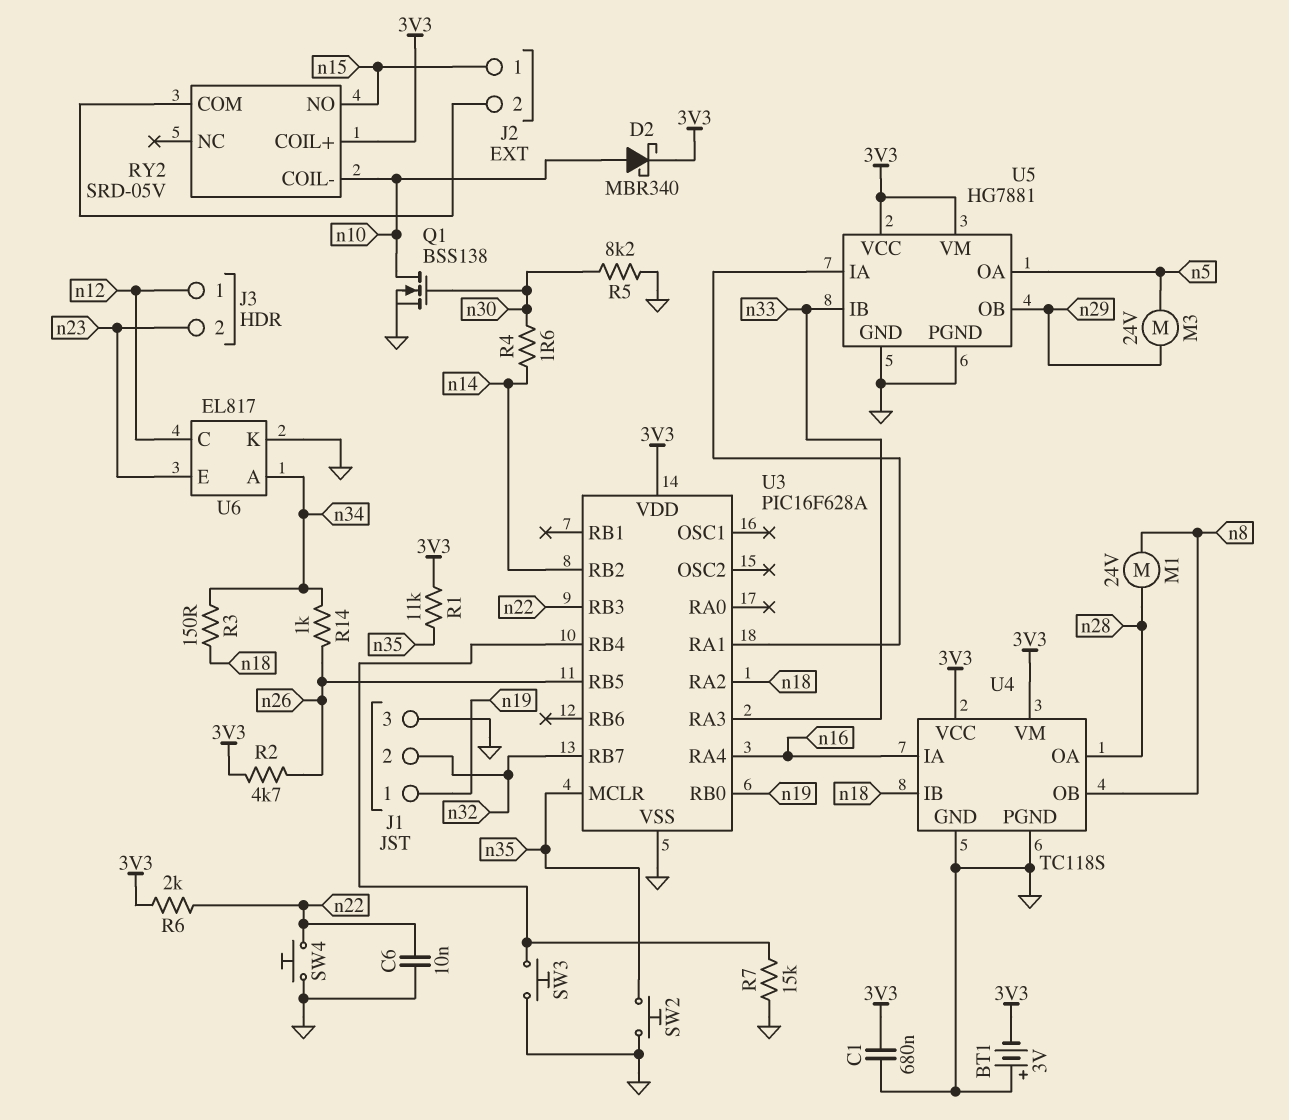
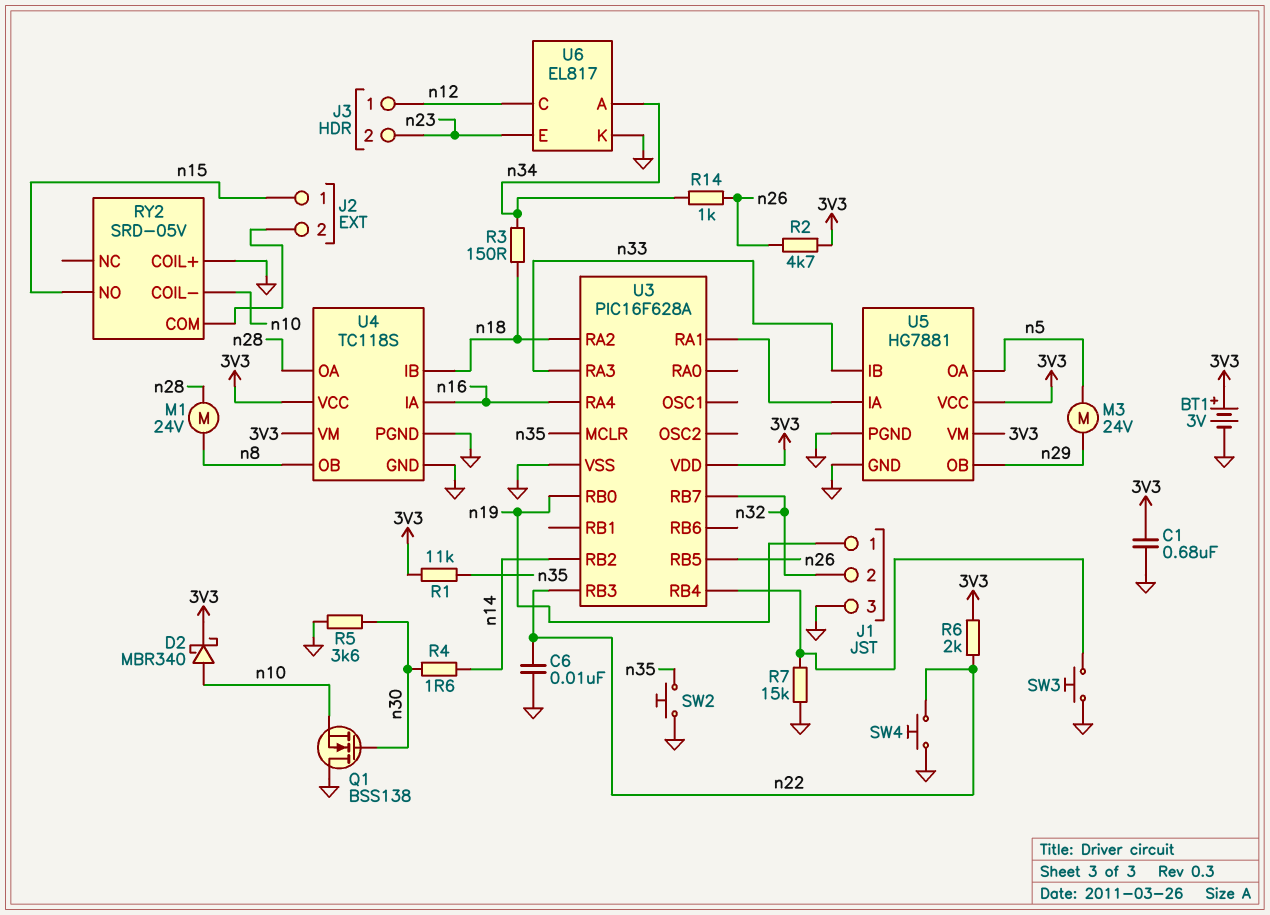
BT1: 3V (plus GND, minus 3V3) -> 3V (plus 3V3, minus GND)
Q1: NMOS BSS138 (G n30, D n10, S GND) -> NMOS BSS138 (G n30, D GND, S n10)
R5: 8.2k (GND, n30) -> 3.6k (GND, n30)
RY2 pin COIL+: 3V3 -> GND

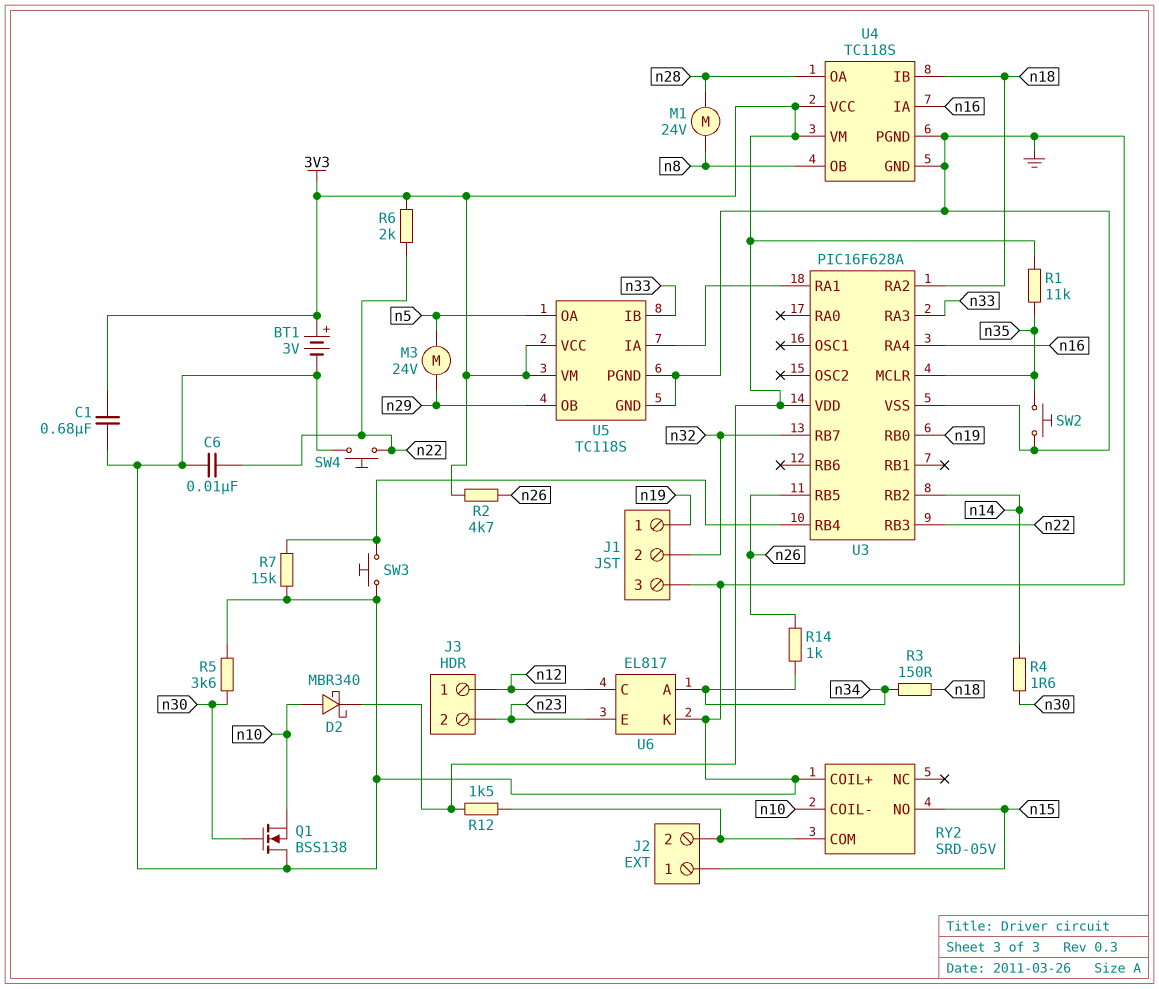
R12: none -> 1.5k (3V3, J2/2)
U5: HG7881 -> TC118S

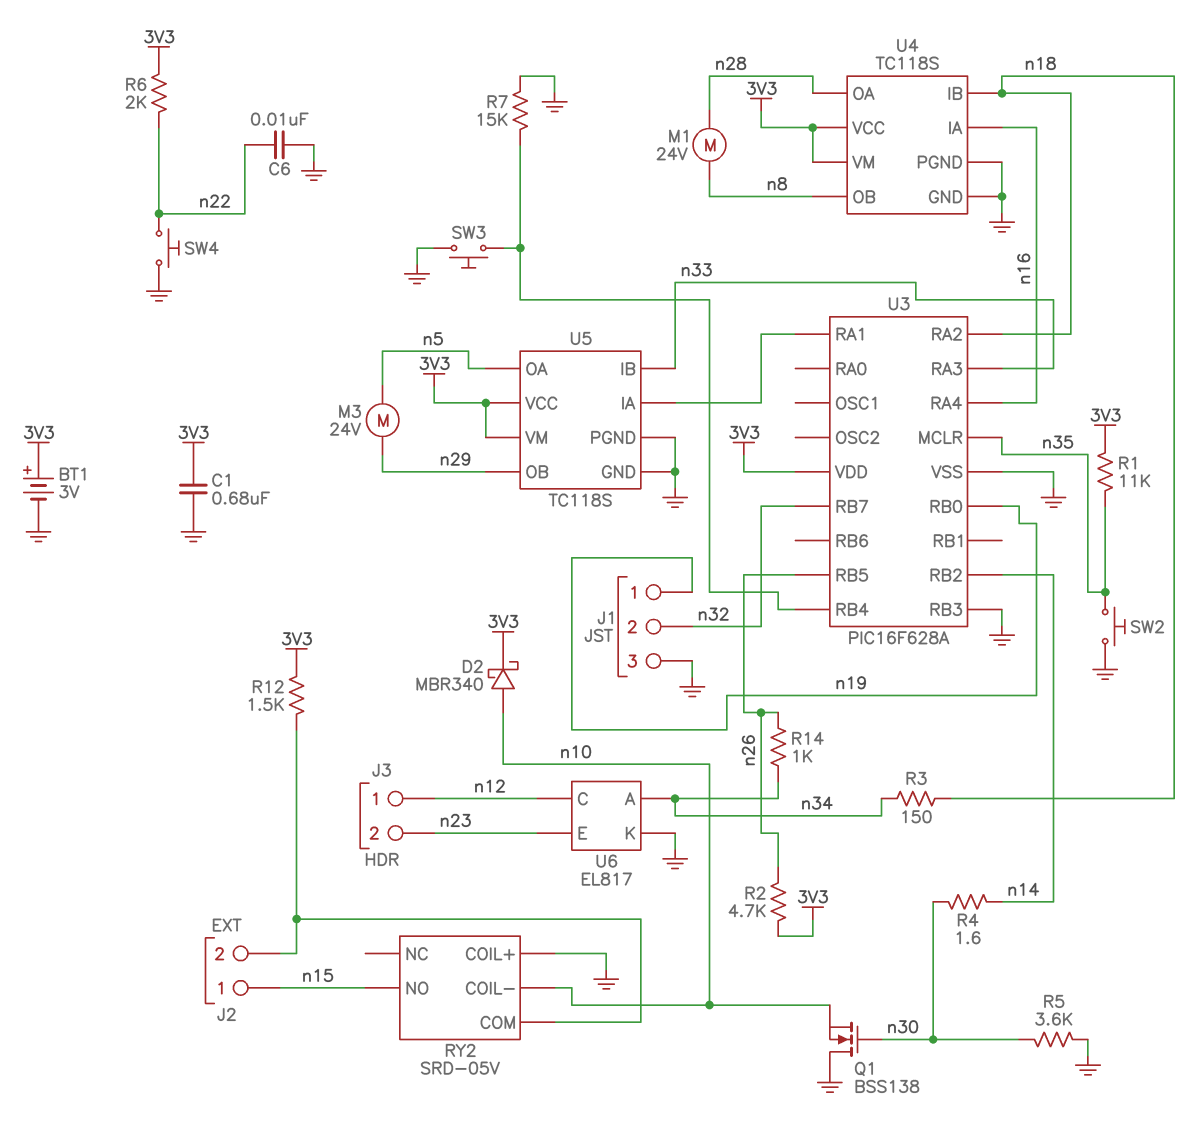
U3 pin RB3: n22 -> GND

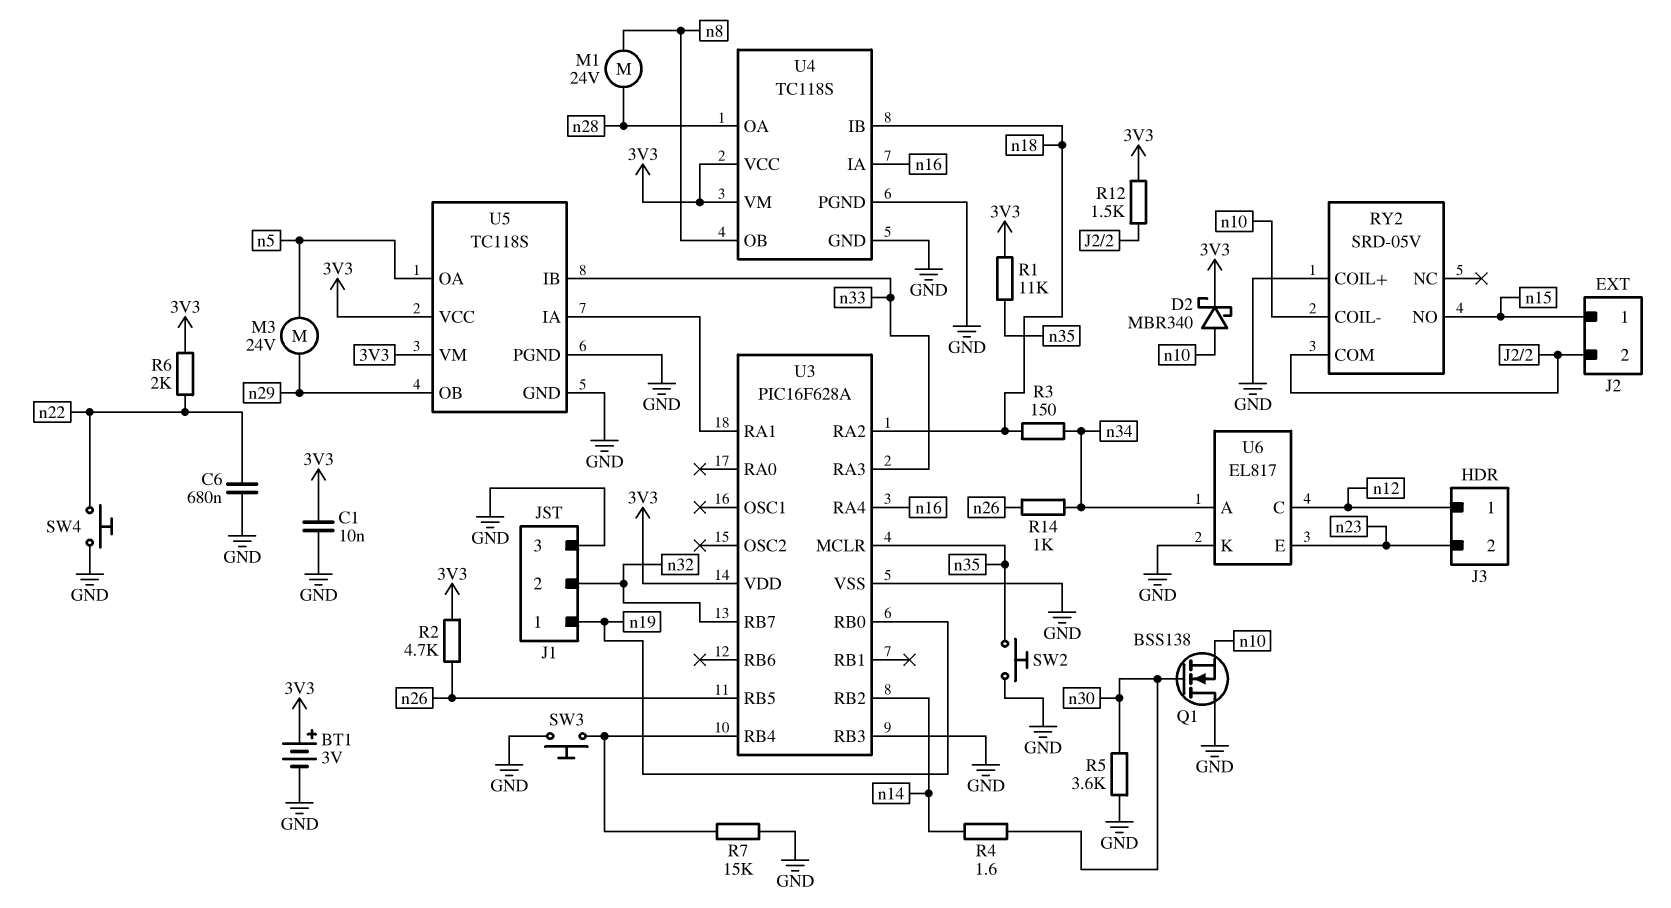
C1: 680nF (3V3, GND) -> 10nF (3V3, GND)
C6: 10nF (GND, n22) -> 680nF (GND, n22)

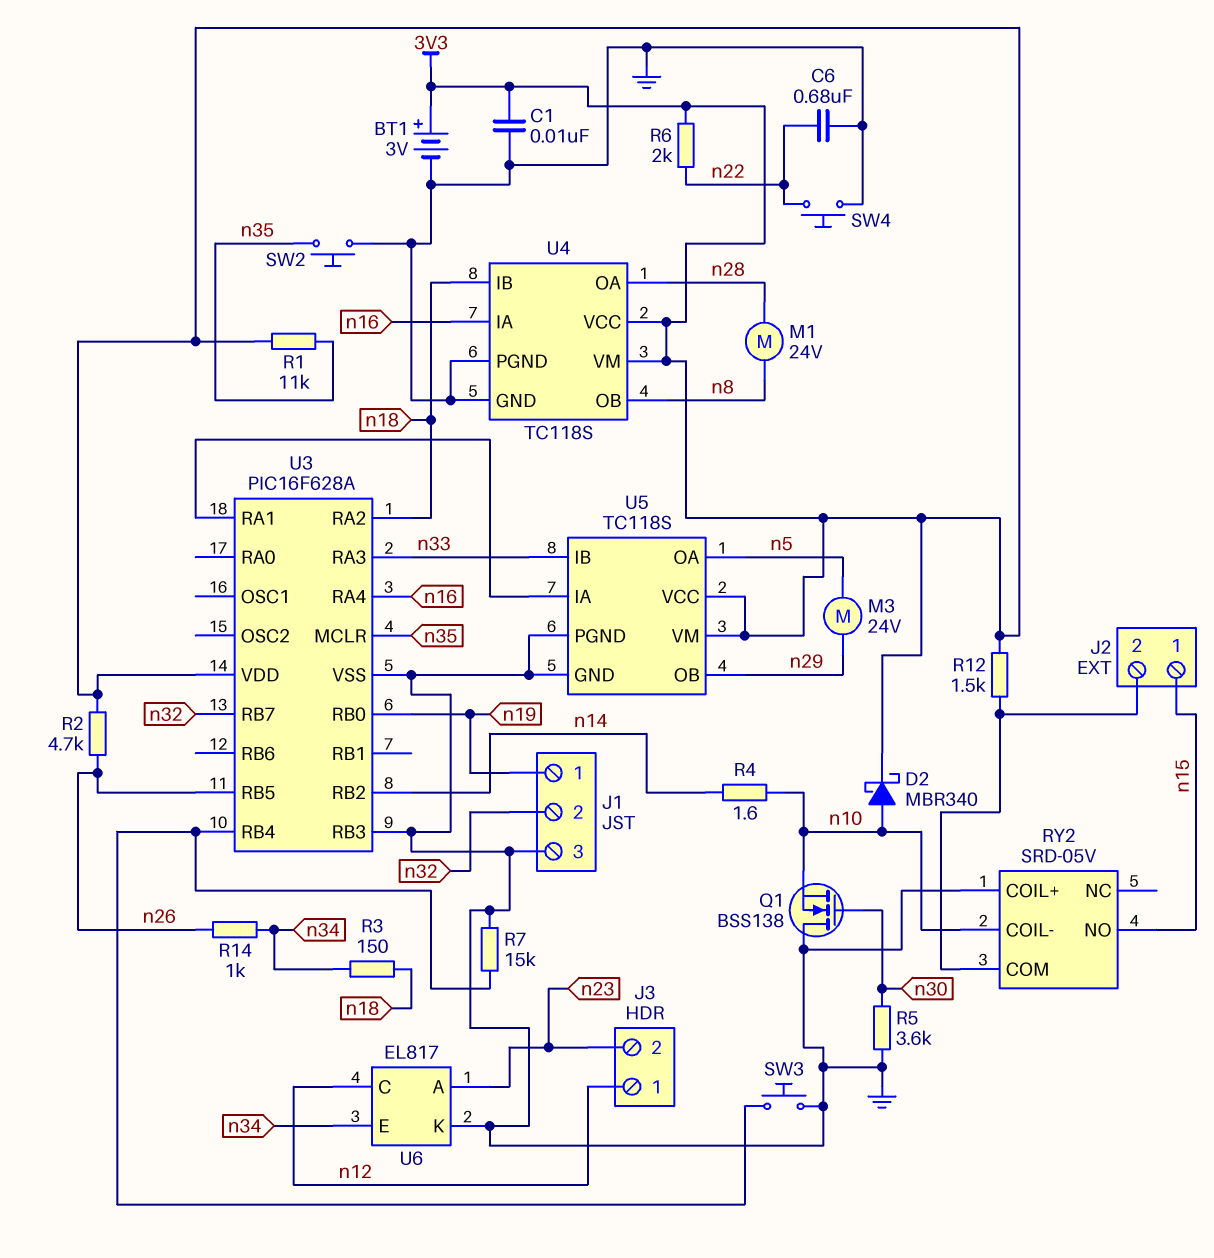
R4: 1.6 (n14, n30) -> 1.6 (n10, n14)
U6 pin A: n34 -> n23
U6 pin E: n23 -> n34

